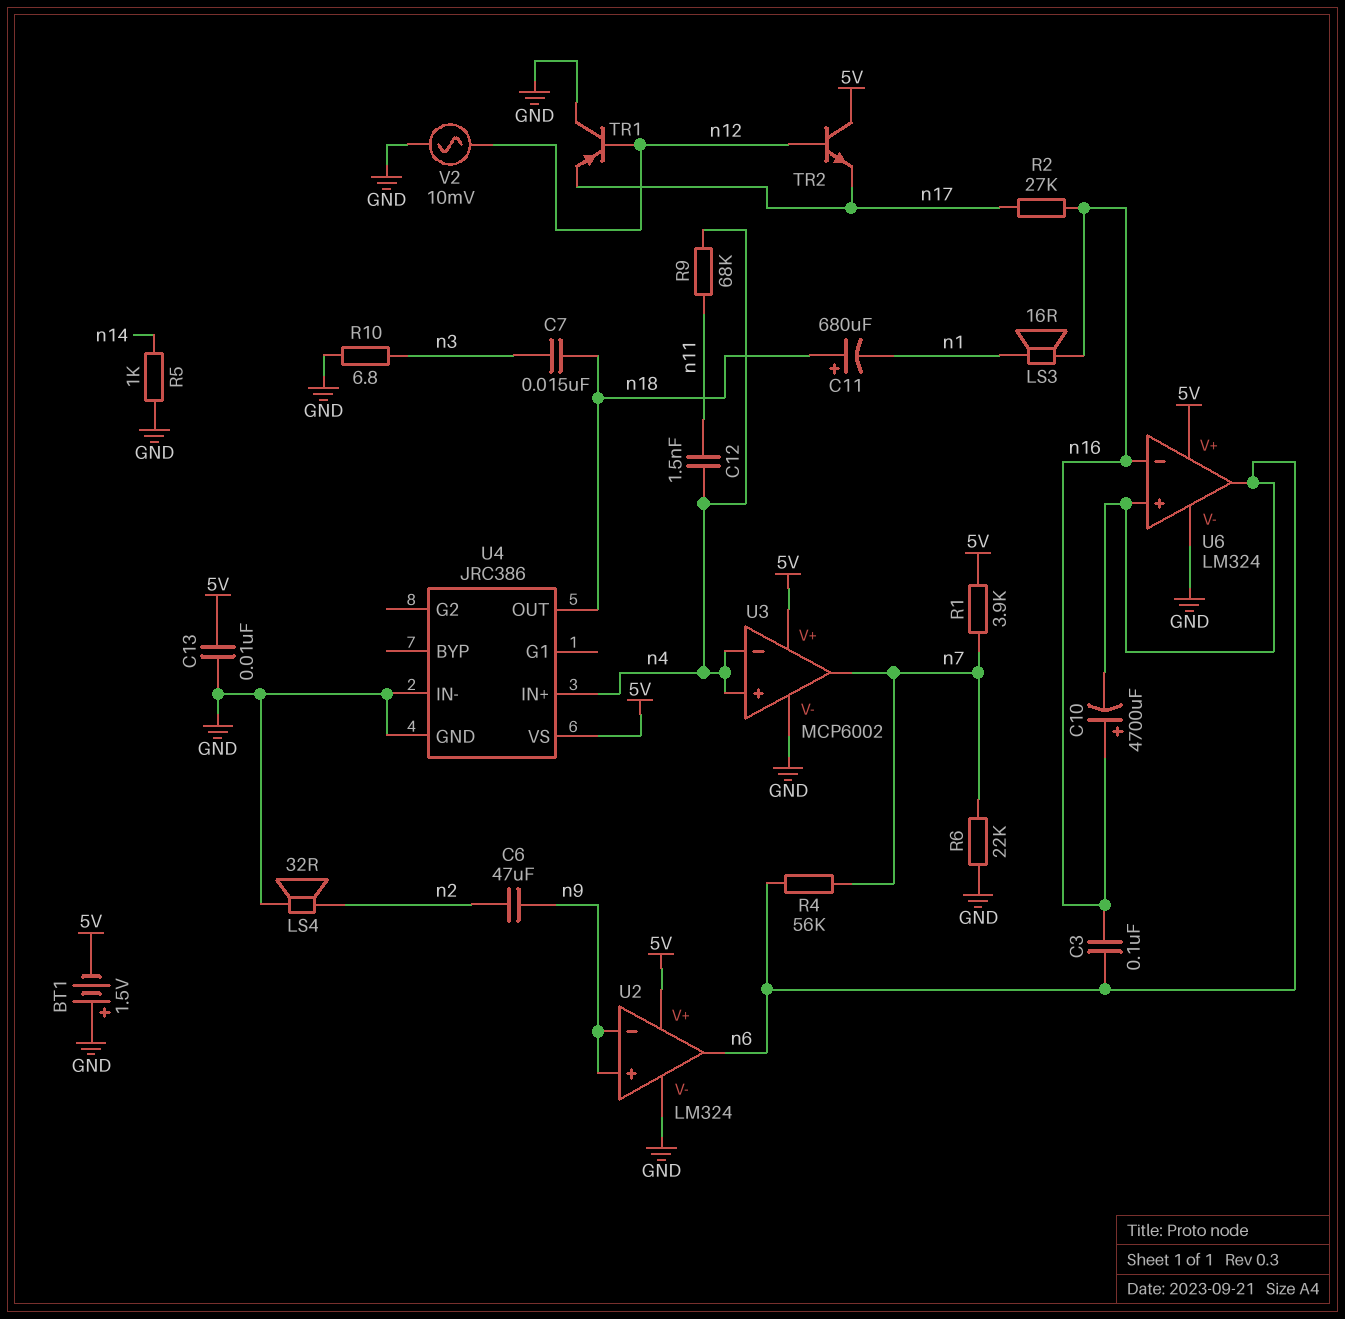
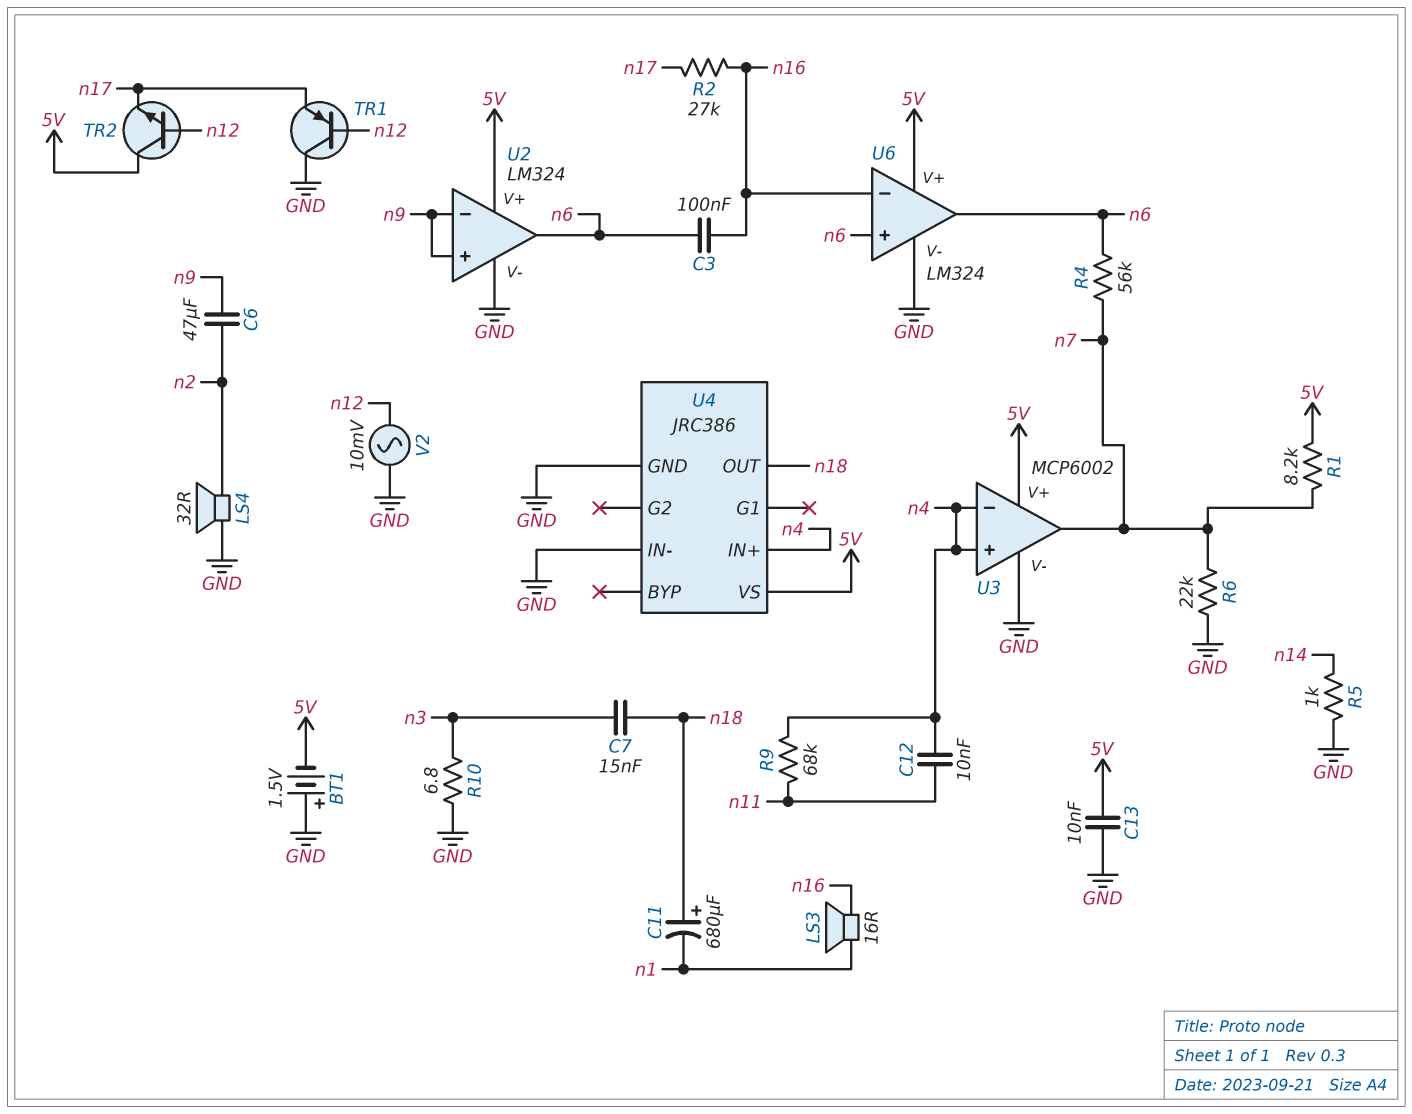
C10: 4700uF (plus n16, minus n6) -> none
C12: 1.5nF (n4, n11) -> 10nF (n4, n11)
R1: 3.9k (5V, n7) -> 8.2k (5V, n7)

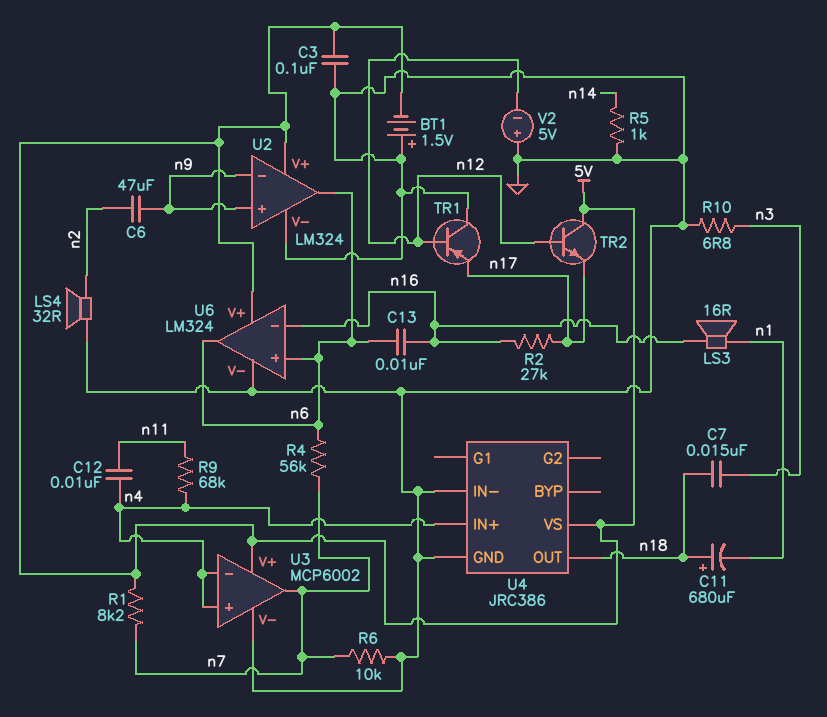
C3: 100nF (n6, n16) -> 100nF (5V, GND)
C13: 10nF (5V, GND) -> 10nF (n6, n16)
R6: 22k (GND, n7) -> 10k (GND, n7)
V2: AC 10mV (GND, n12) -> 5V (plus GND, minus n12)

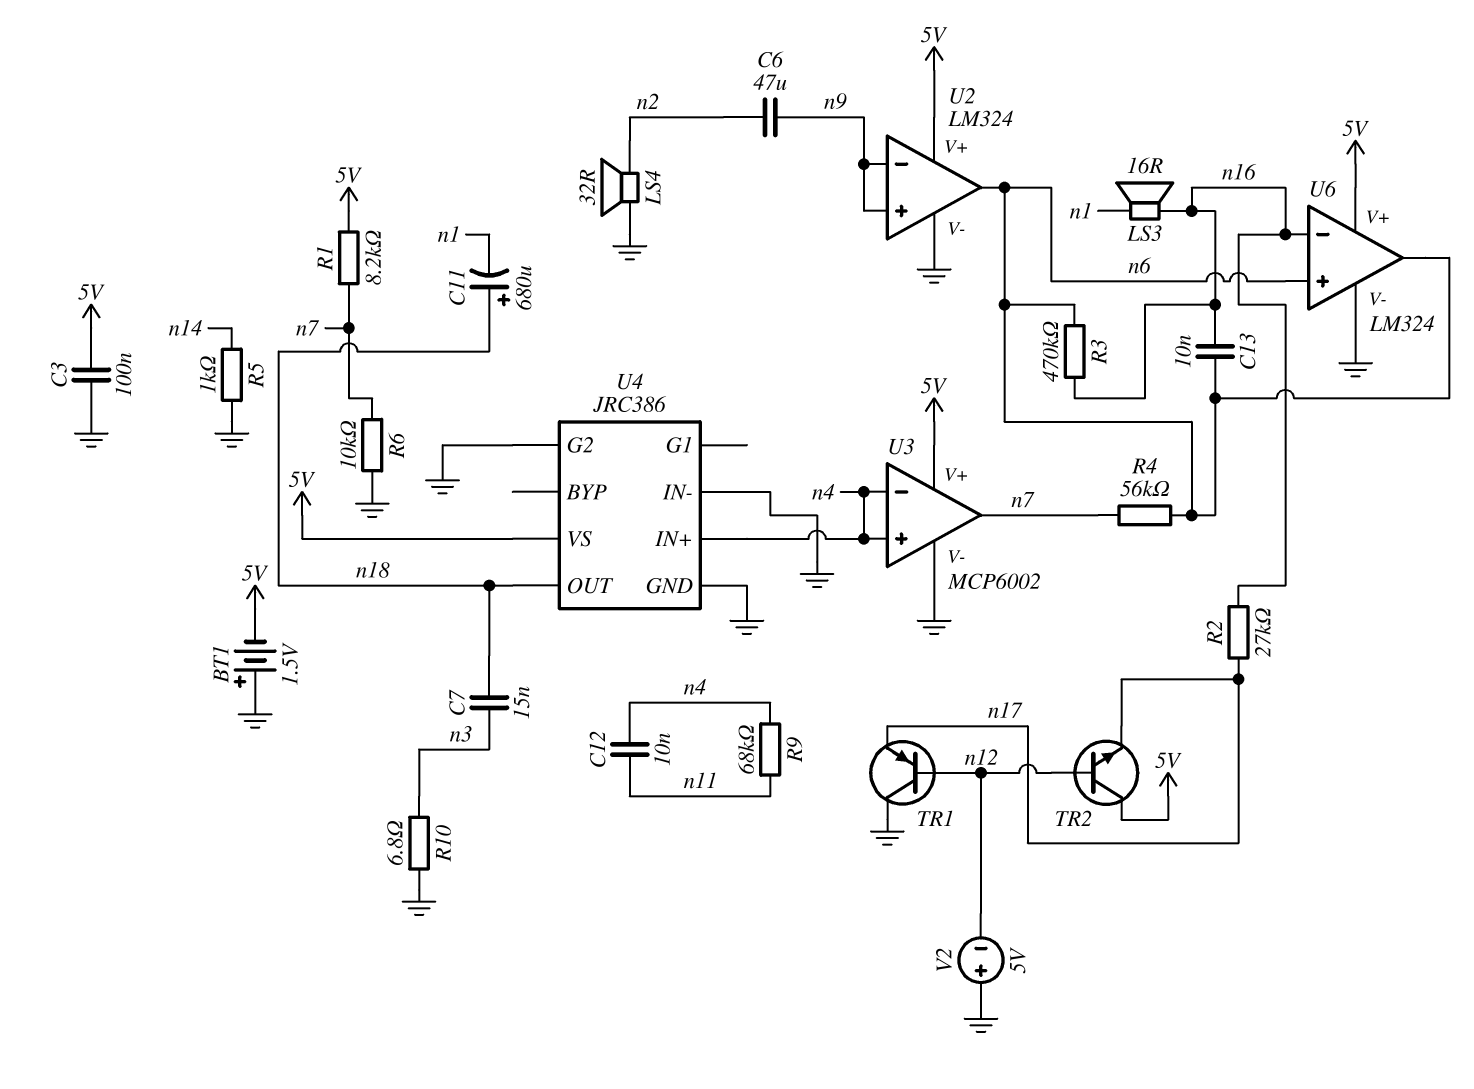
R3: none -> 470k (n6, n16)
U4 pin G2: none -> GND

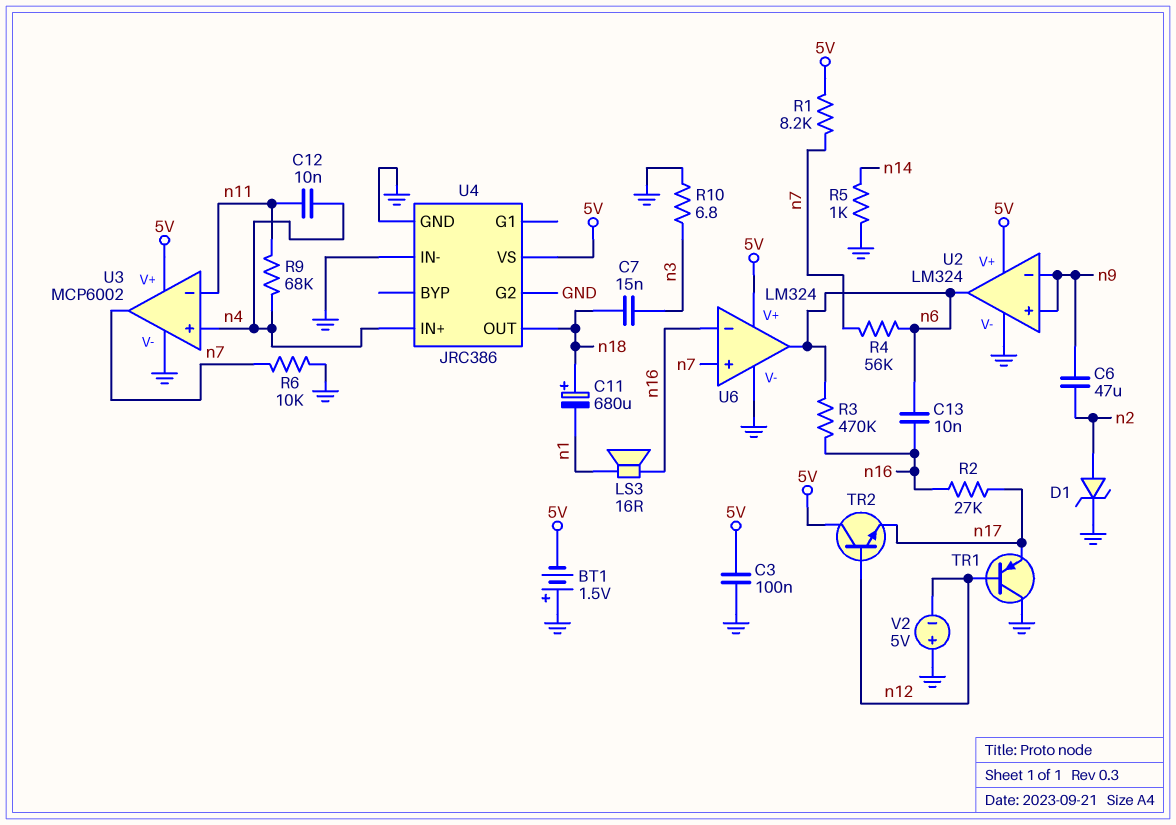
D1: none -> zener (A n2, K GND)
LS4: speaker 32R (GND, n2) -> none
U3 pin in-: n4 -> n11
U6 pin in+: n6 -> n7

